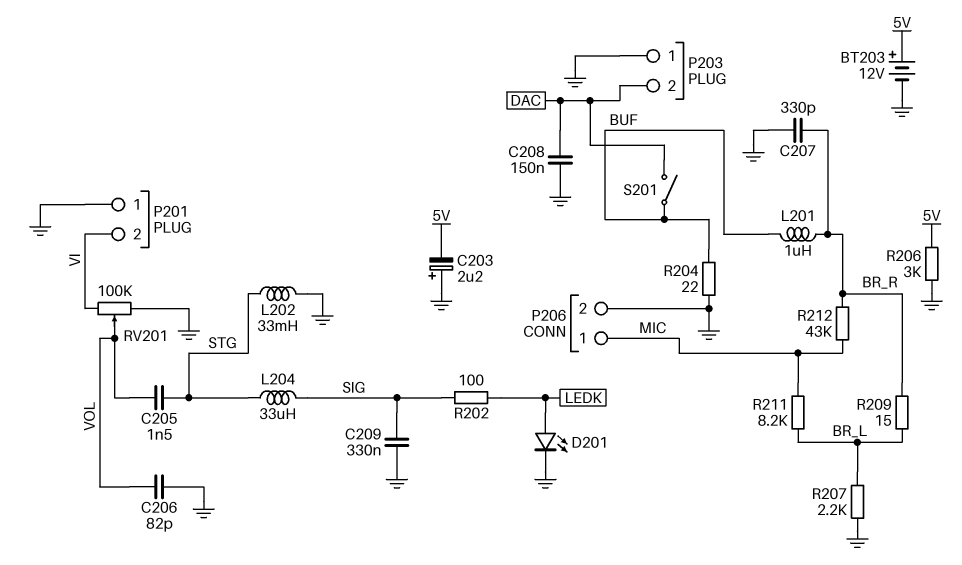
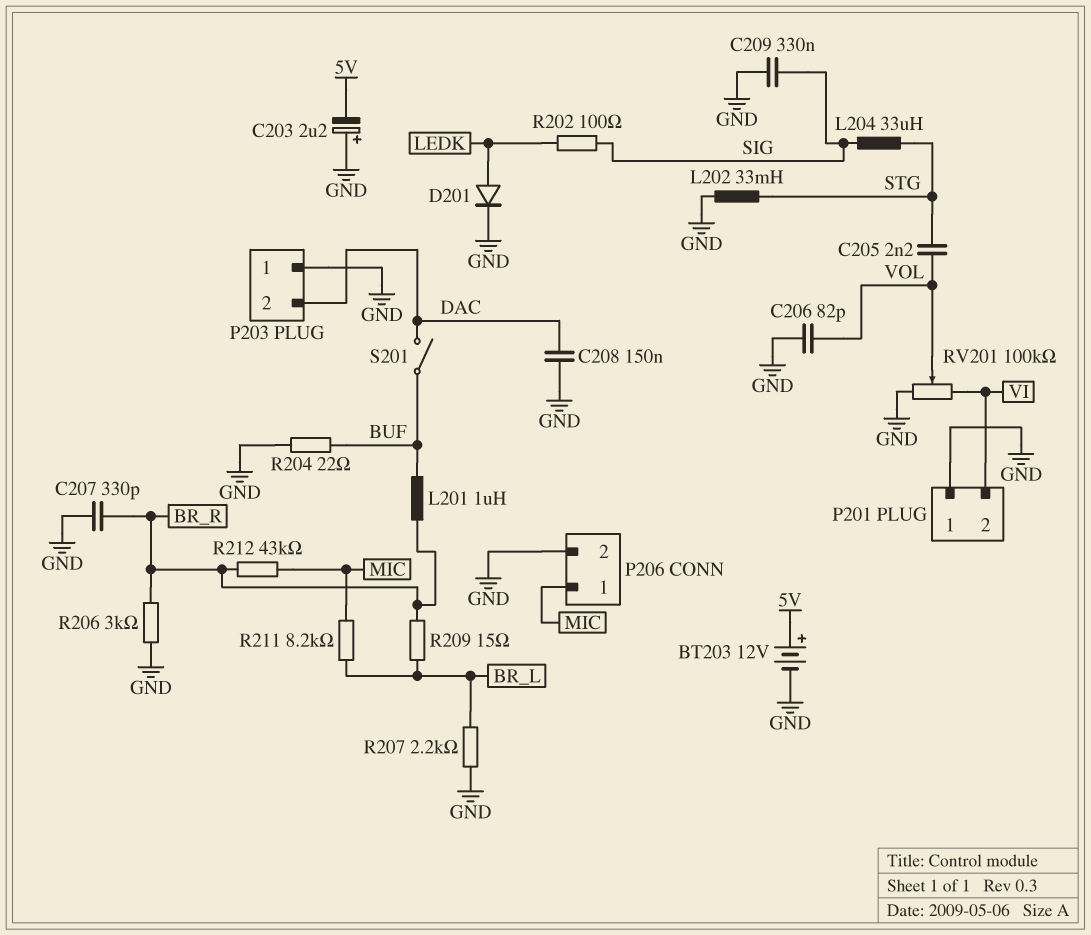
C205: 1.5nF (STG, VOL) -> 2.2nF (STG, VOL)
D201: LED (A LEDK, K GND) -> diode (A LEDK, K GND)
R206: 3k (5V, GND) -> 3k (BR_R, GND)

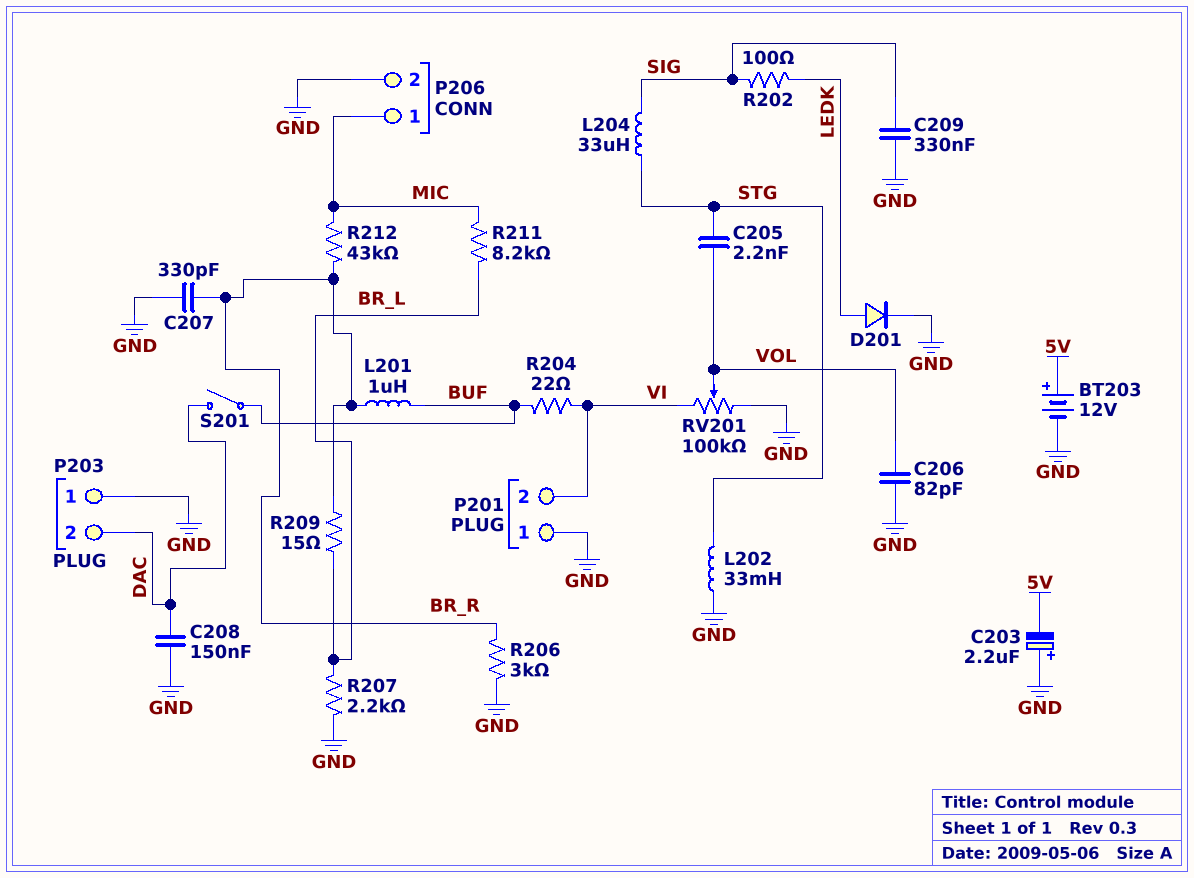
R204: 22 (BUF, GND) -> 22 (BUF, VI)

